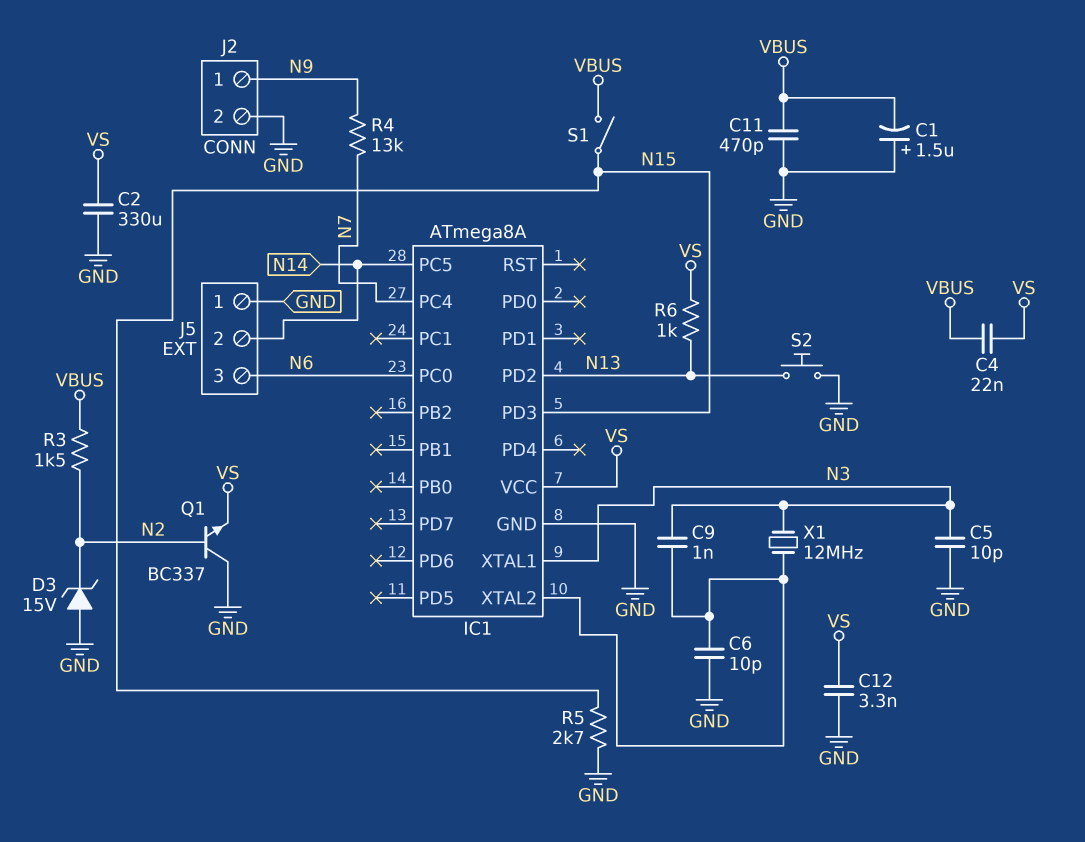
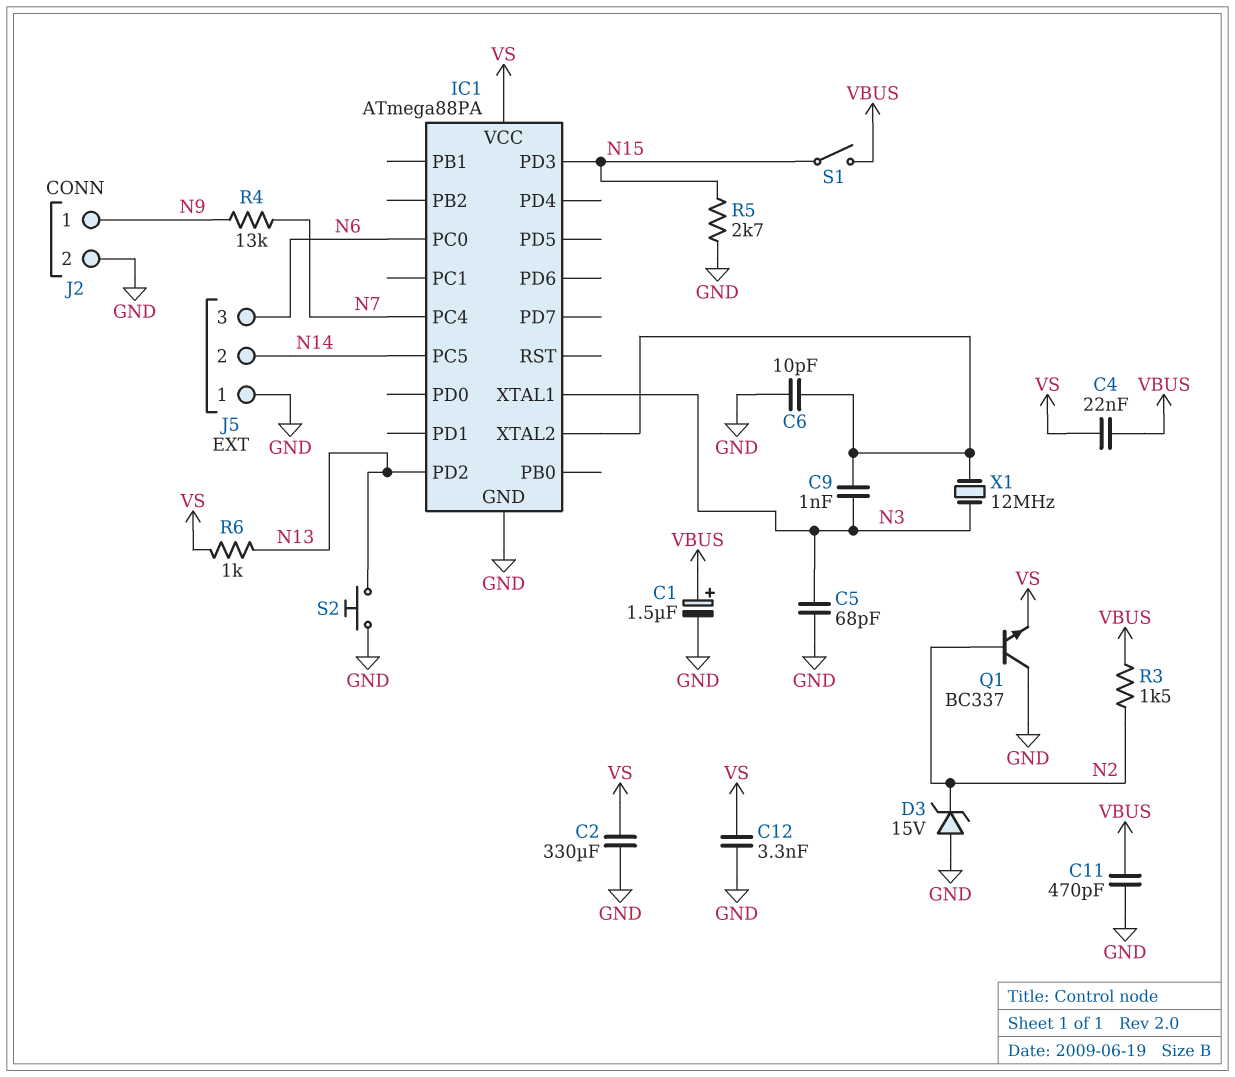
C1: 1.5uF (plus GND, minus VBUS) -> 1.5uF (plus VBUS, minus GND)
C5: 10pF (GND, N3) -> 68pF (GND, N3)
IC1: ATmega8A -> ATmega88PA

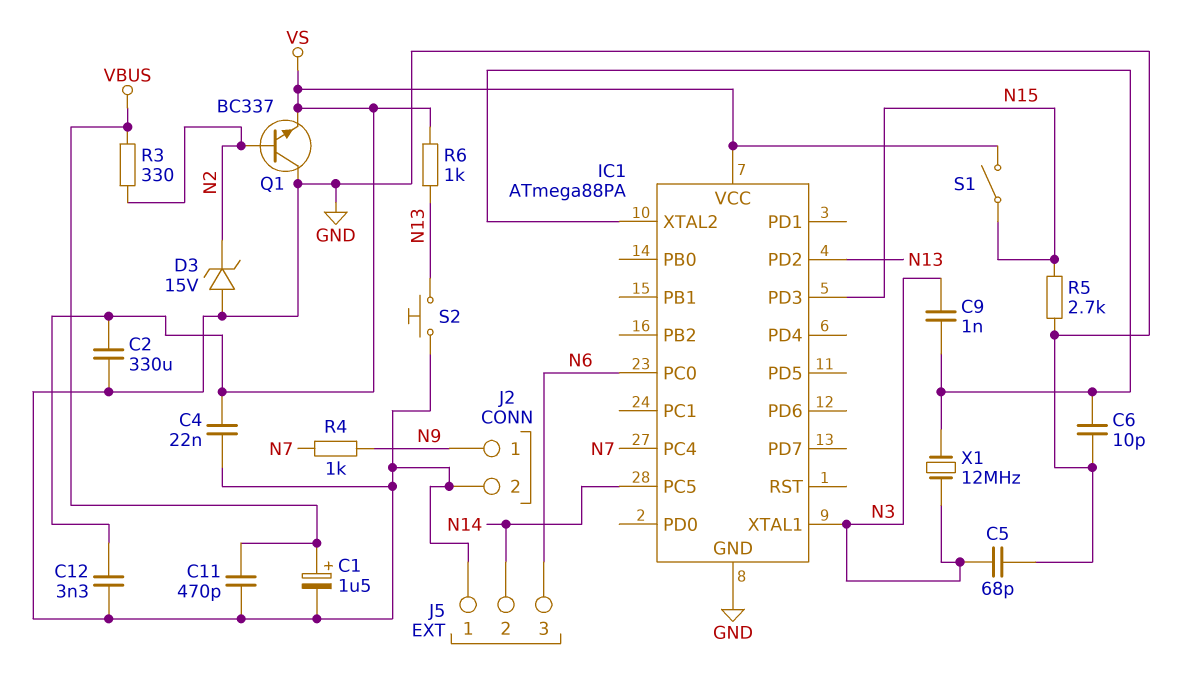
C4: 22nF (VBUS, VS) -> 22nF (GND, VS)
R3: 1.5k (N2, VBUS) -> 330 (N2, VBUS)
R4: 13k (N7, N9) -> 1k (N7, N9)
S1: switch (N15, VBUS) -> switch (N15, VS)

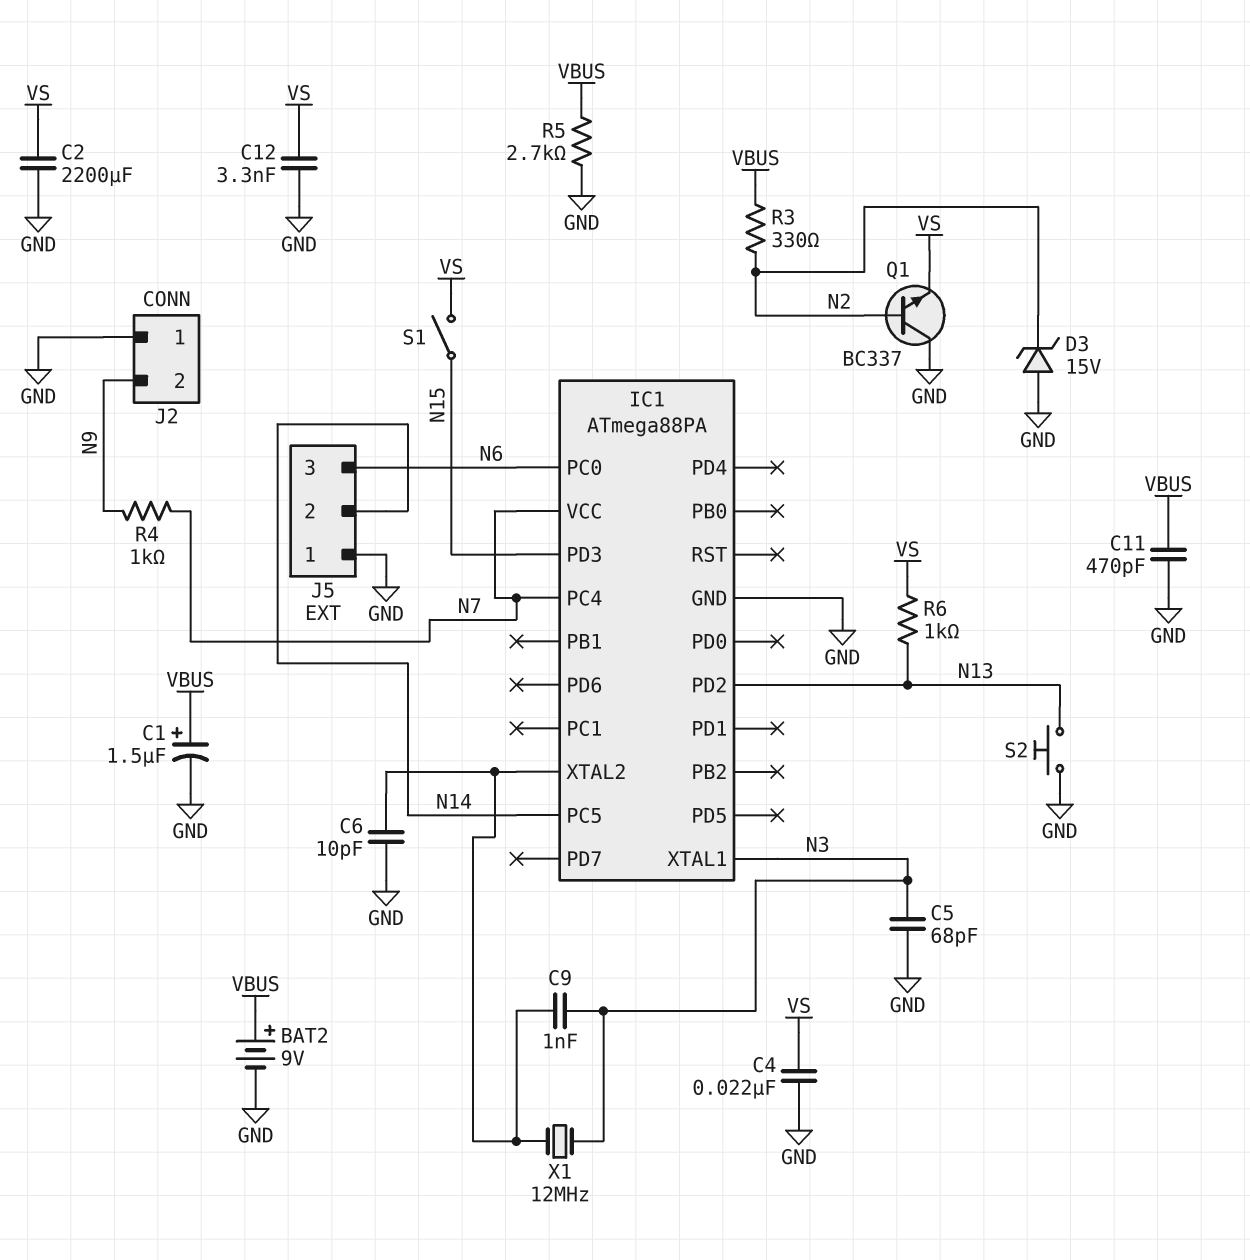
BAT2: none -> 9V (plus VBUS, minus GND)
C2: 330uF (GND, VS) -> 2200uF (GND, VS)
IC1 pin VCC: VS -> N7
J2 pin 1: N9 -> GND
J2 pin 2: GND -> N9
R5: 2.7k (GND, N15) -> 2.7k (GND, VBUS)

